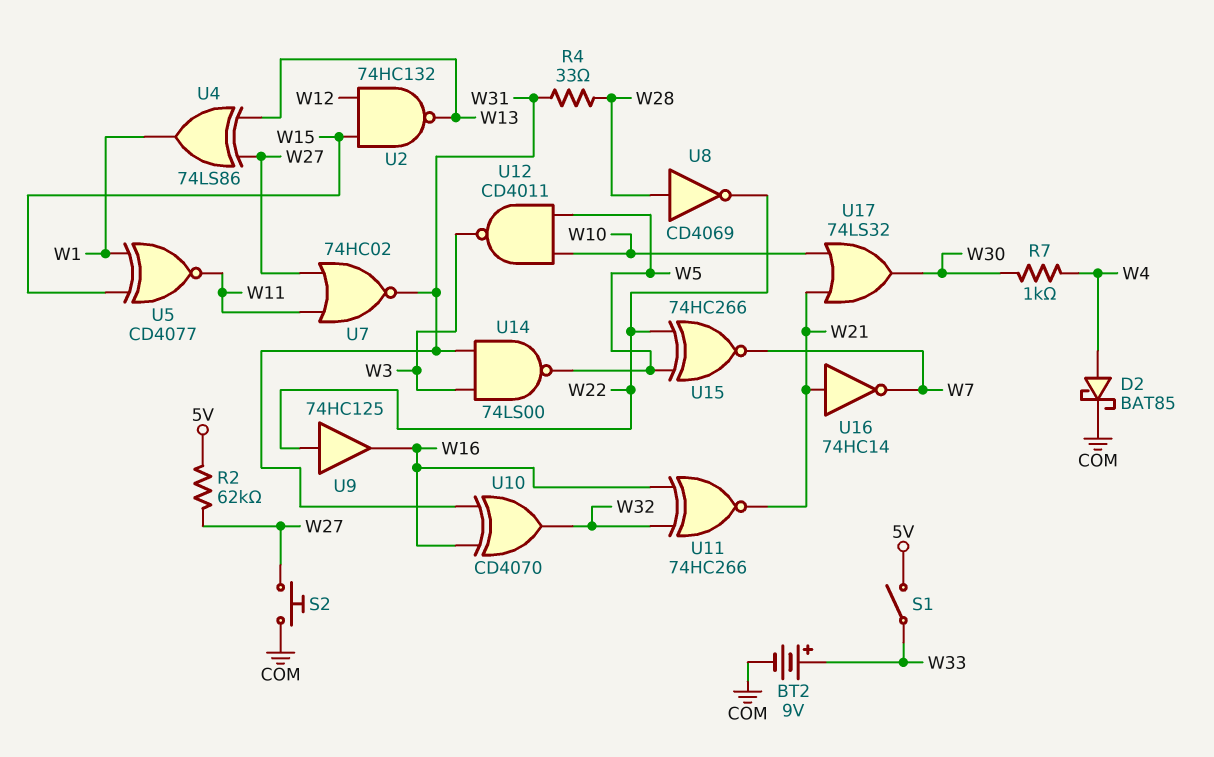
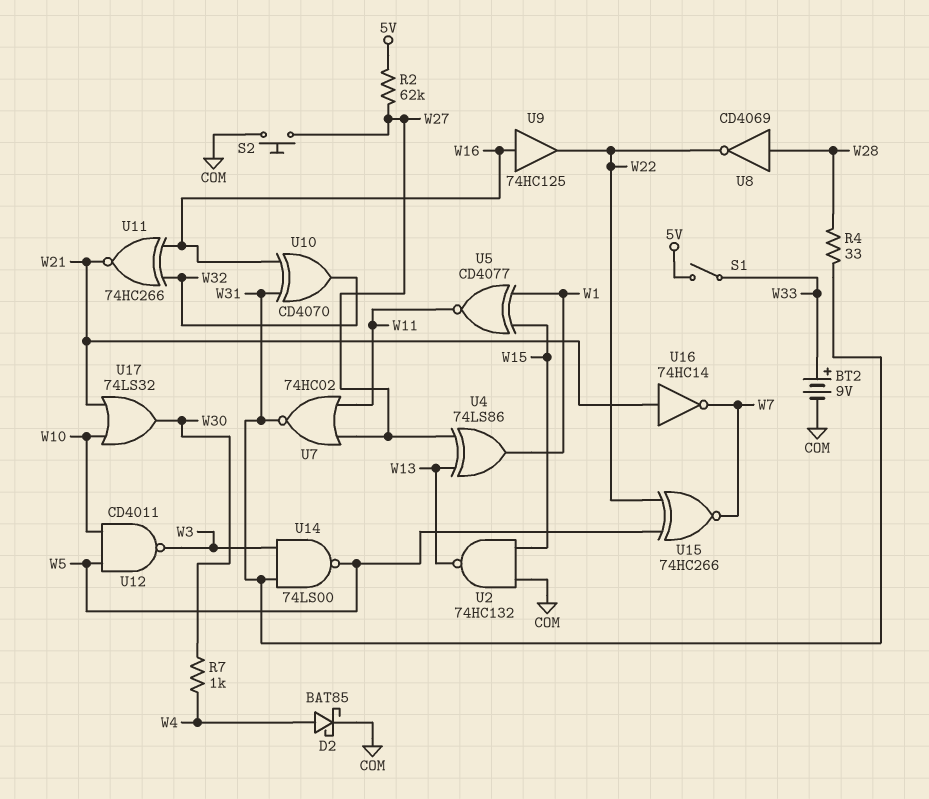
U2: NAND 74HC132 (in W12, in W15, out W13) -> NAND 74HC132 (in COM, in W15, out W13)
U9: buffer 74HC125 (in W22, out W16) -> buffer 74HC125 (in W16, out W22)

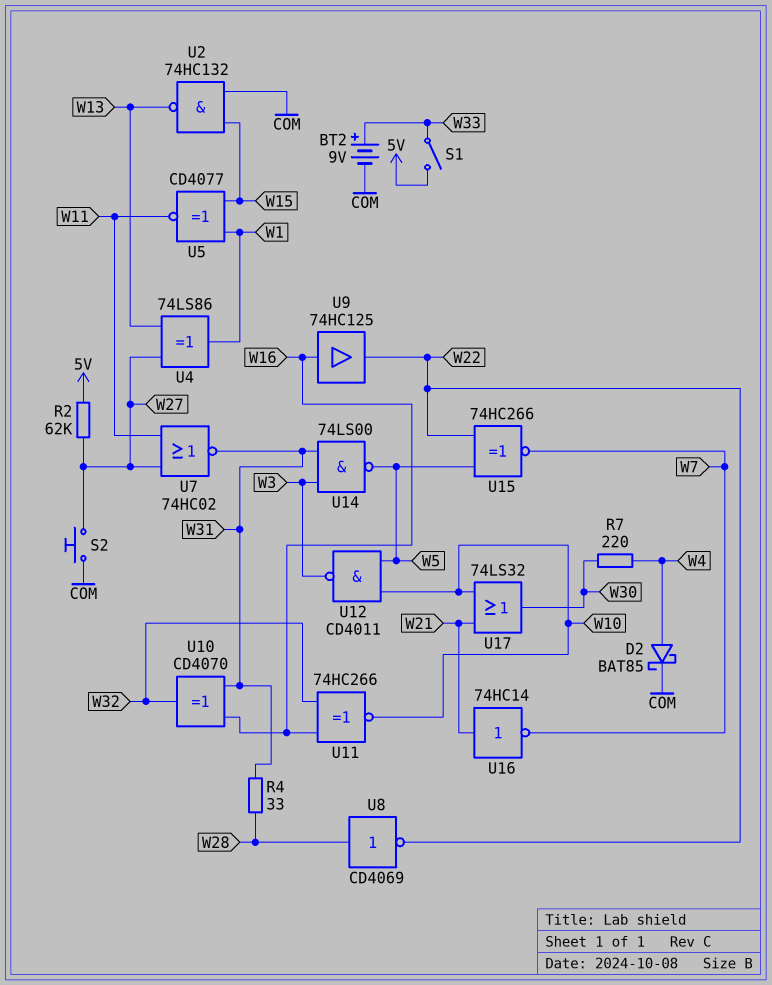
R7: 1k (W4, W30) -> 220 (W4, W30)
U11: XNOR 74HC266 (in W16, in W32, out W21) -> XNOR 74HC266 (in W16, in W32, out W10)

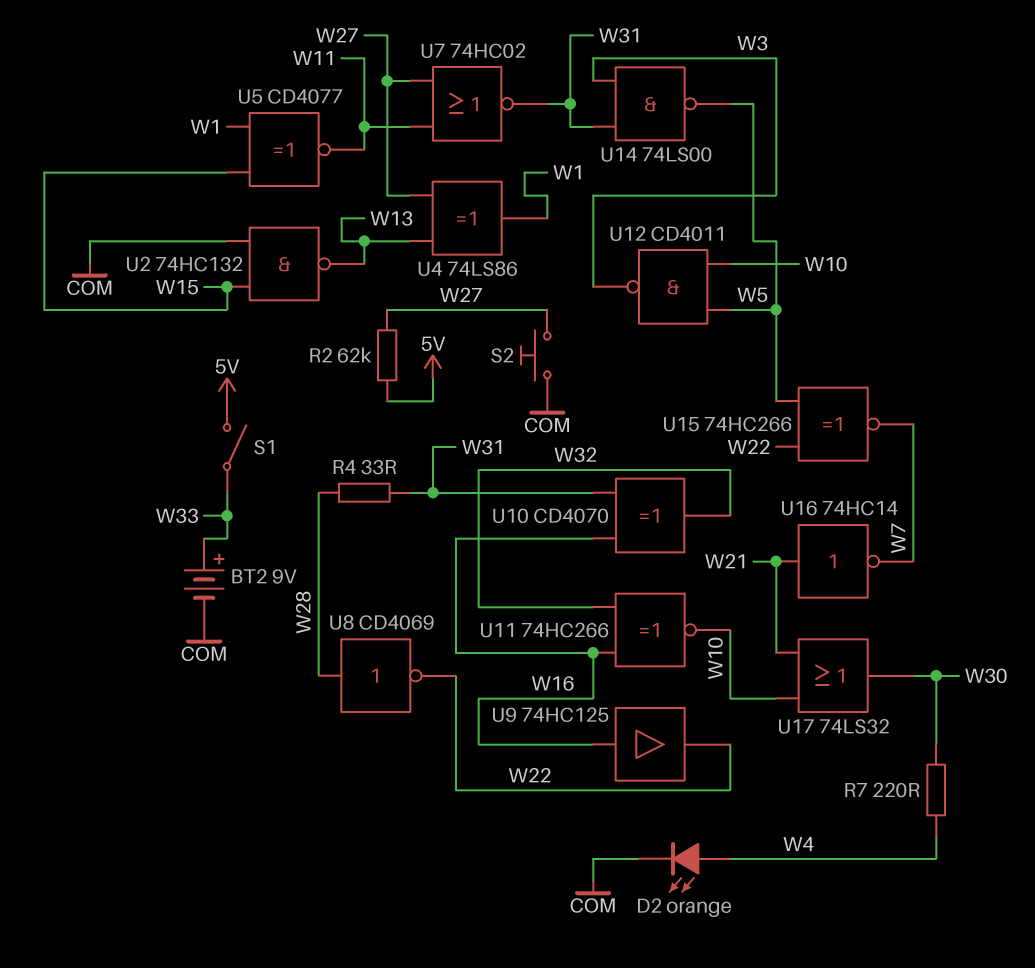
D2: schottky BAT85 (A W4, K COM) -> LED orange (A W4, K COM)

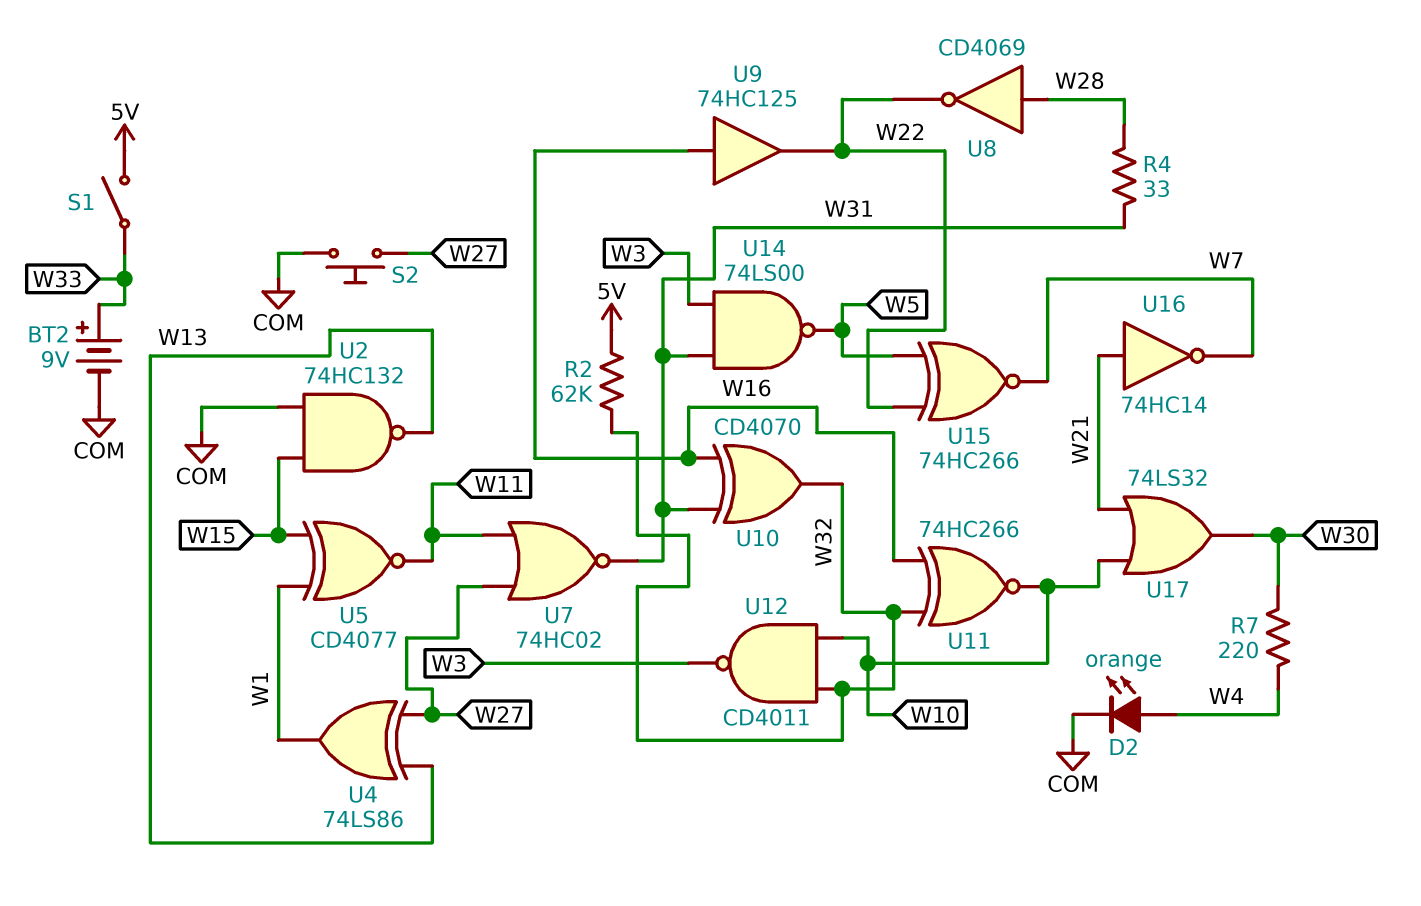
R2: 62k (5V, W27) -> 62k (5V, W32)
U12: NAND CD4011 (in W5, in W10, out W3) -> NAND CD4011 (in W10, in W32, out W3)

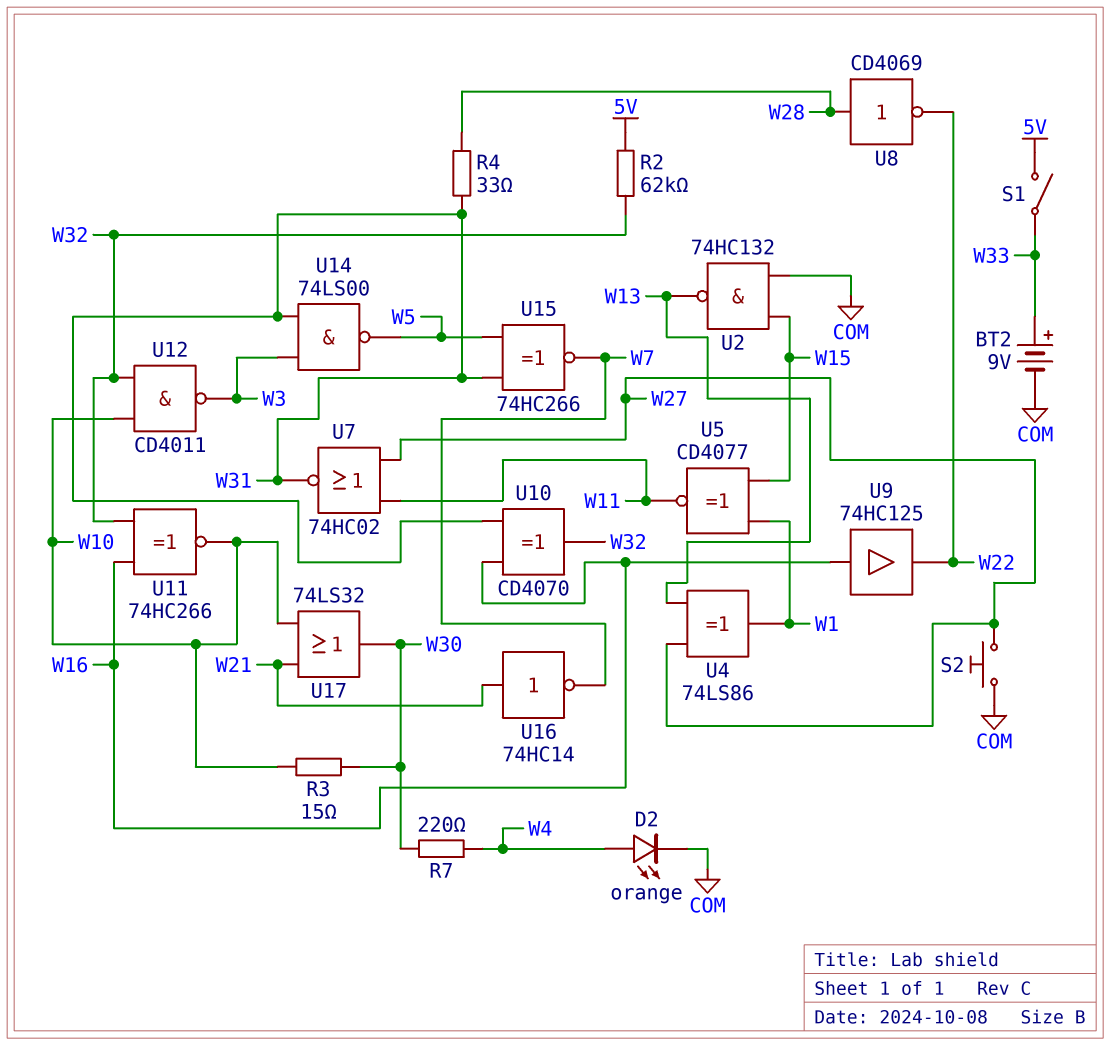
R3: none -> 15 (W10, W30)
U15: XNOR 74HC266 (in W5, in W22, out W7) -> XNOR 74HC266 (in W5, in W31, out W7)

